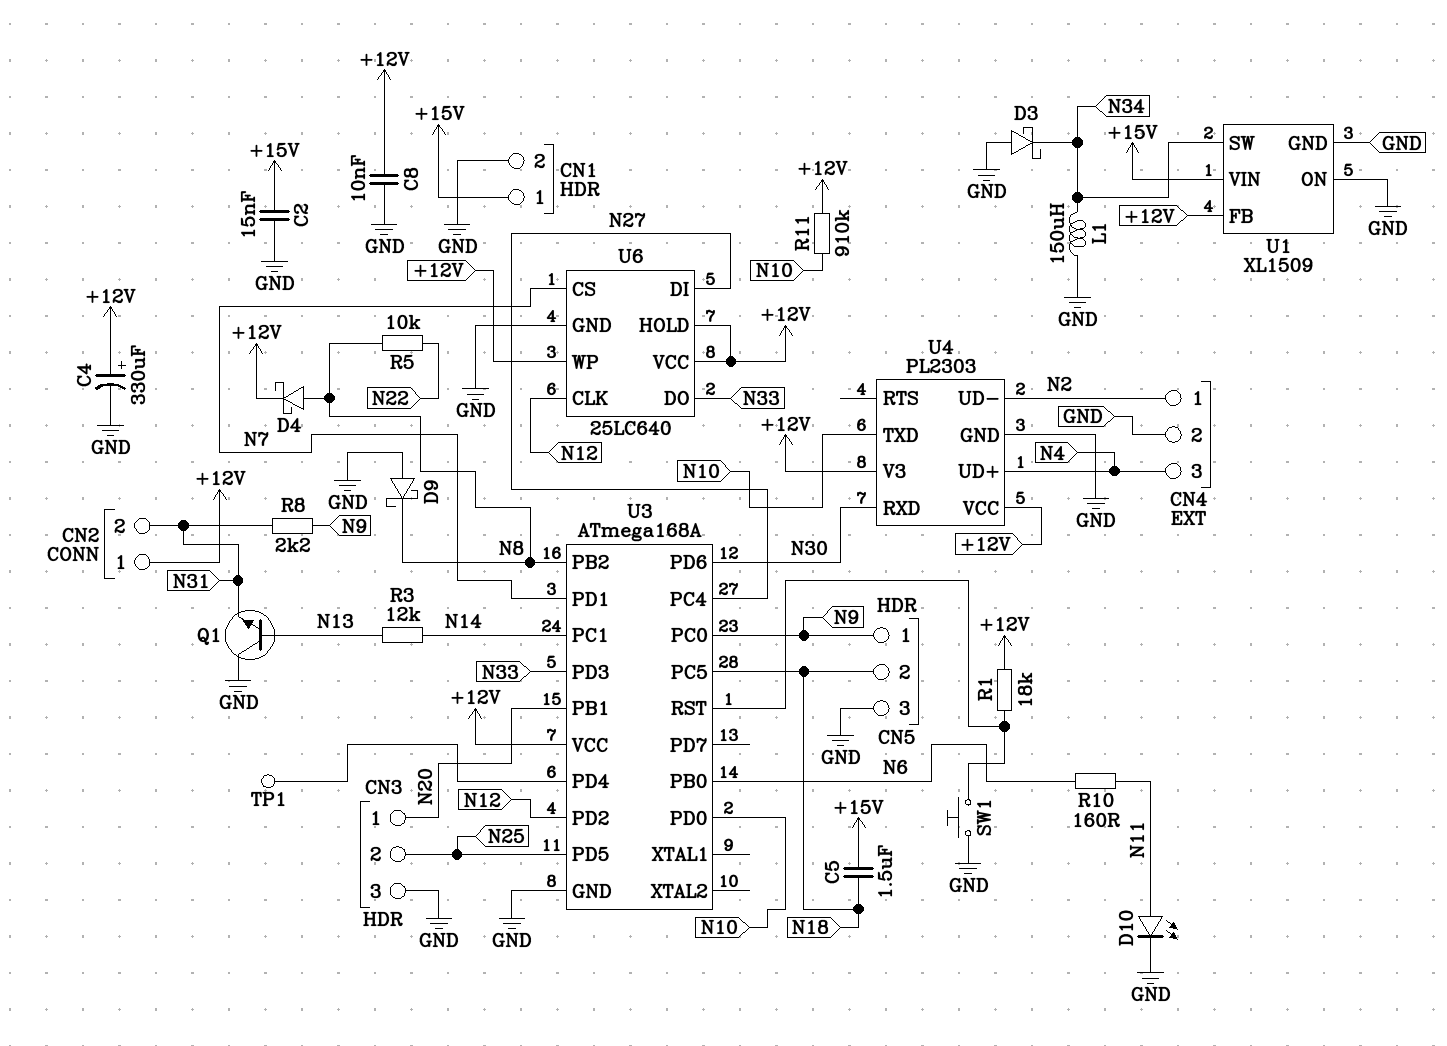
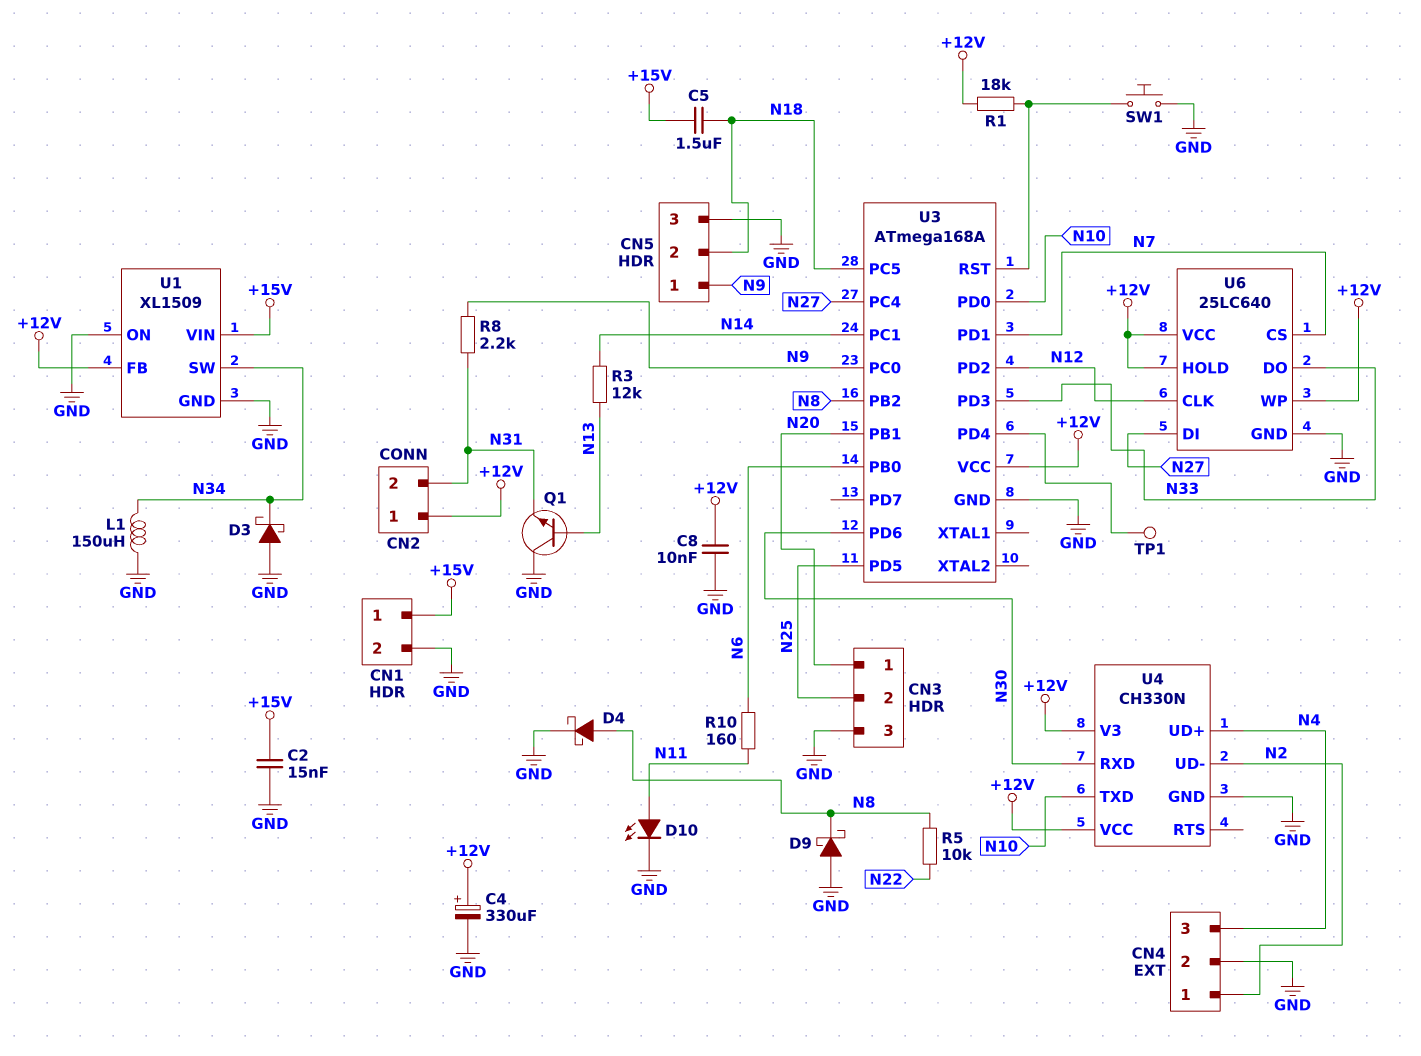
D4: schottky (A N8, K +12V) -> schottky (A N8, K GND)
R11: 910k (+12V, N10) -> none
U4: PL2303 -> CH330N

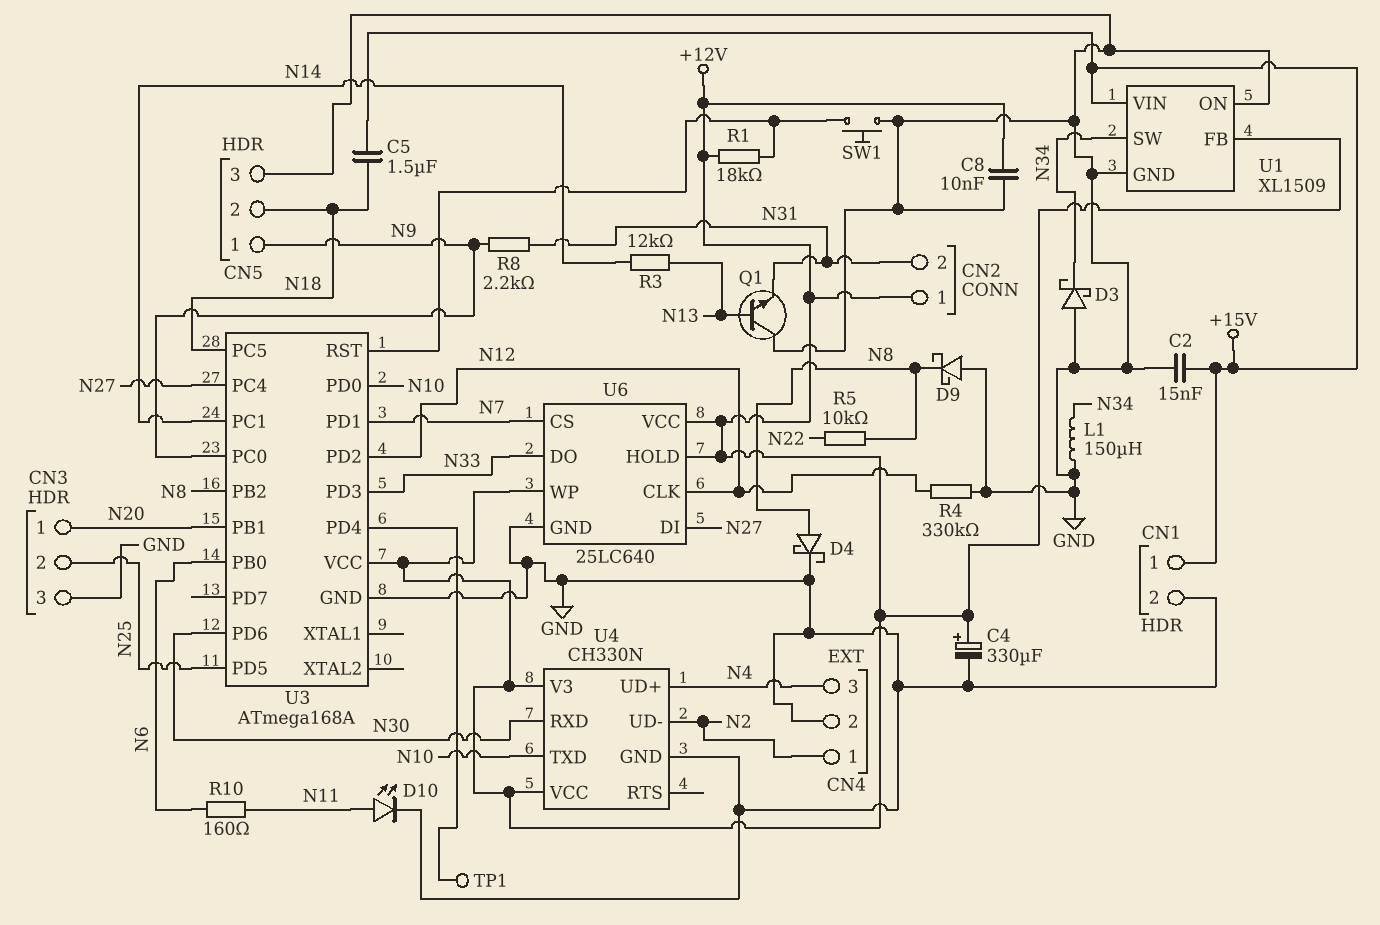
R4: none -> 330k (GND, N12)

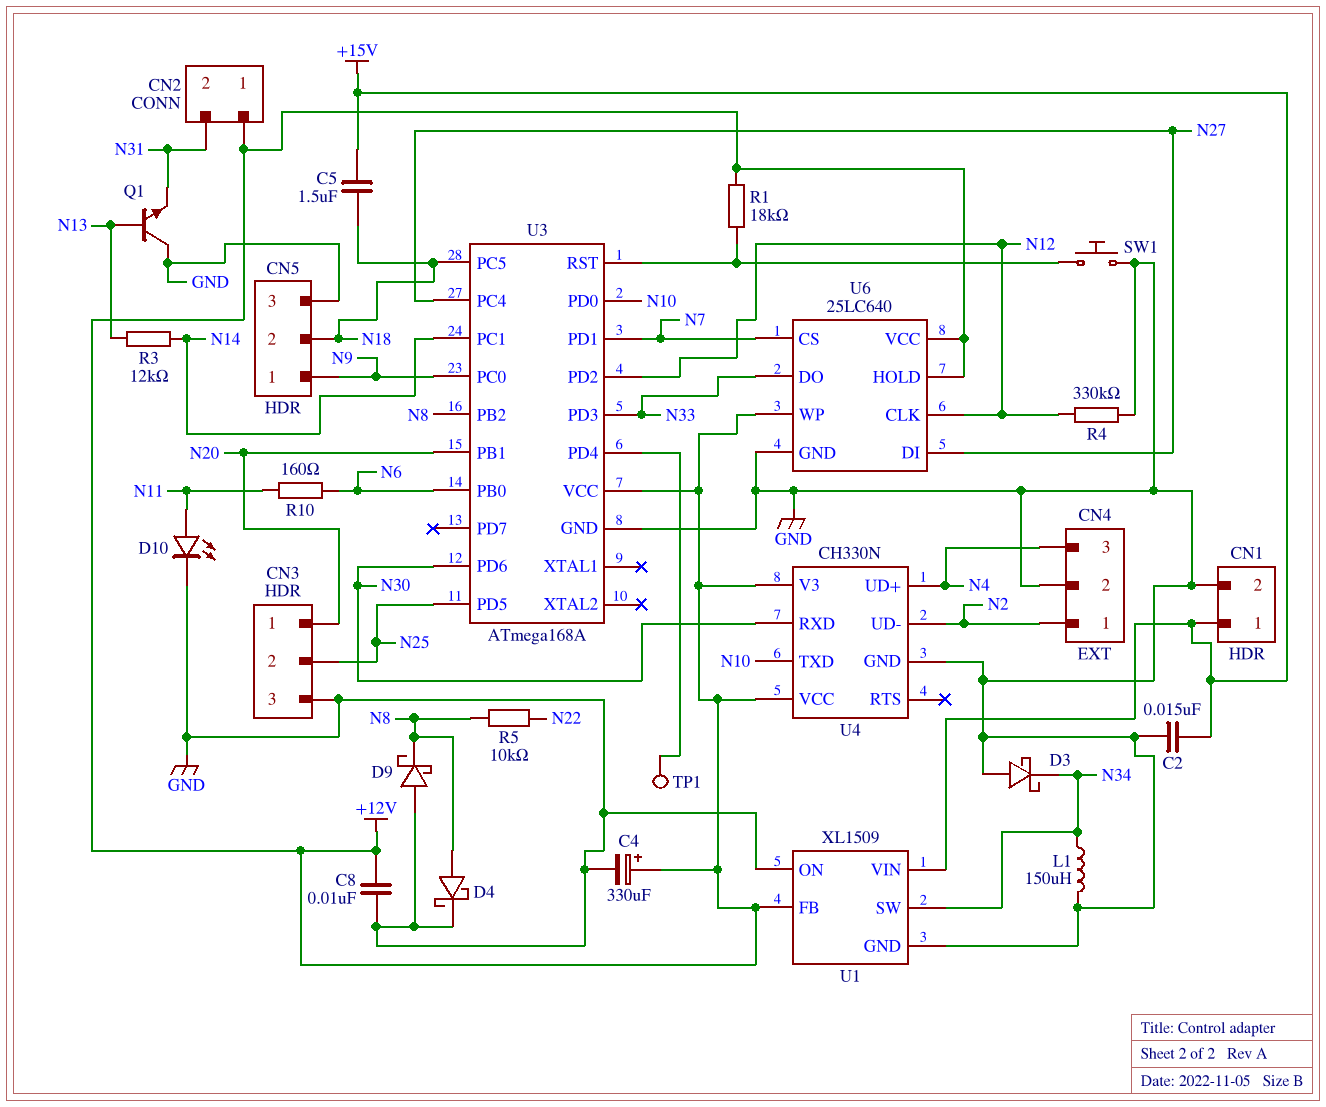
R8: 2.2k (N9, N31) -> none

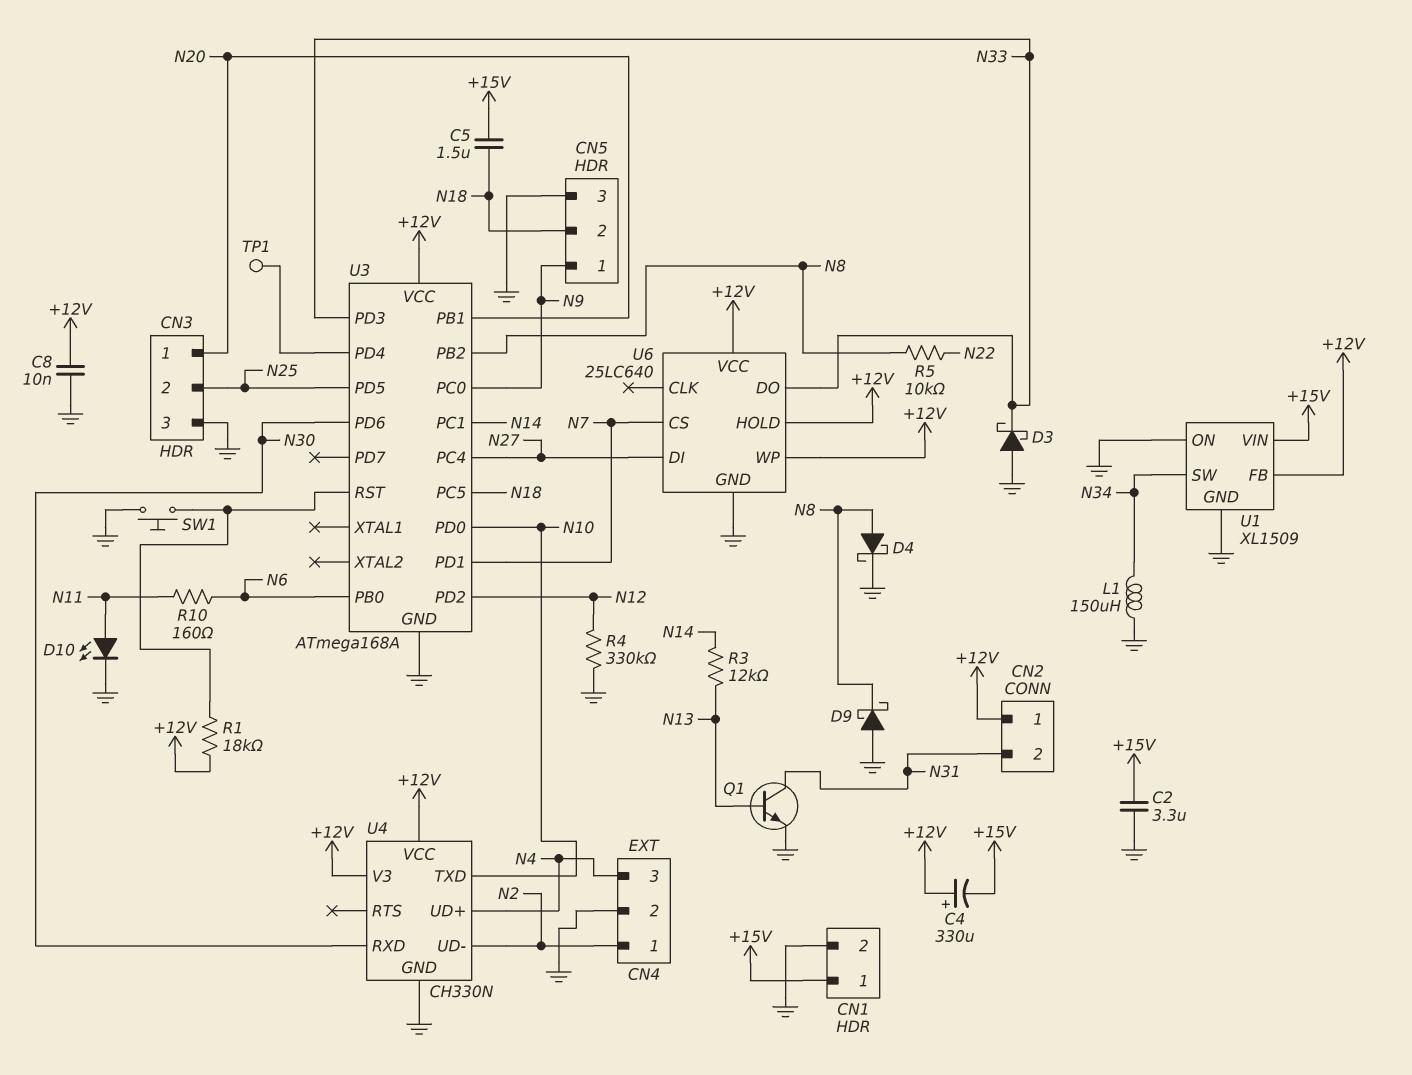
C2: 15nF (+15V, GND) -> 3.3uF (+15V, GND)
C4: 330uF (plus +12V, minus GND) -> 330uF (plus +12V, minus +15V)
D3: schottky (A GND, K N34) -> schottky (A GND, K N33)
Q1: NPN (B N13, C GND, E N31) -> NPN (B N13, C N31, E GND)
U6 pin CLK: N12 -> none

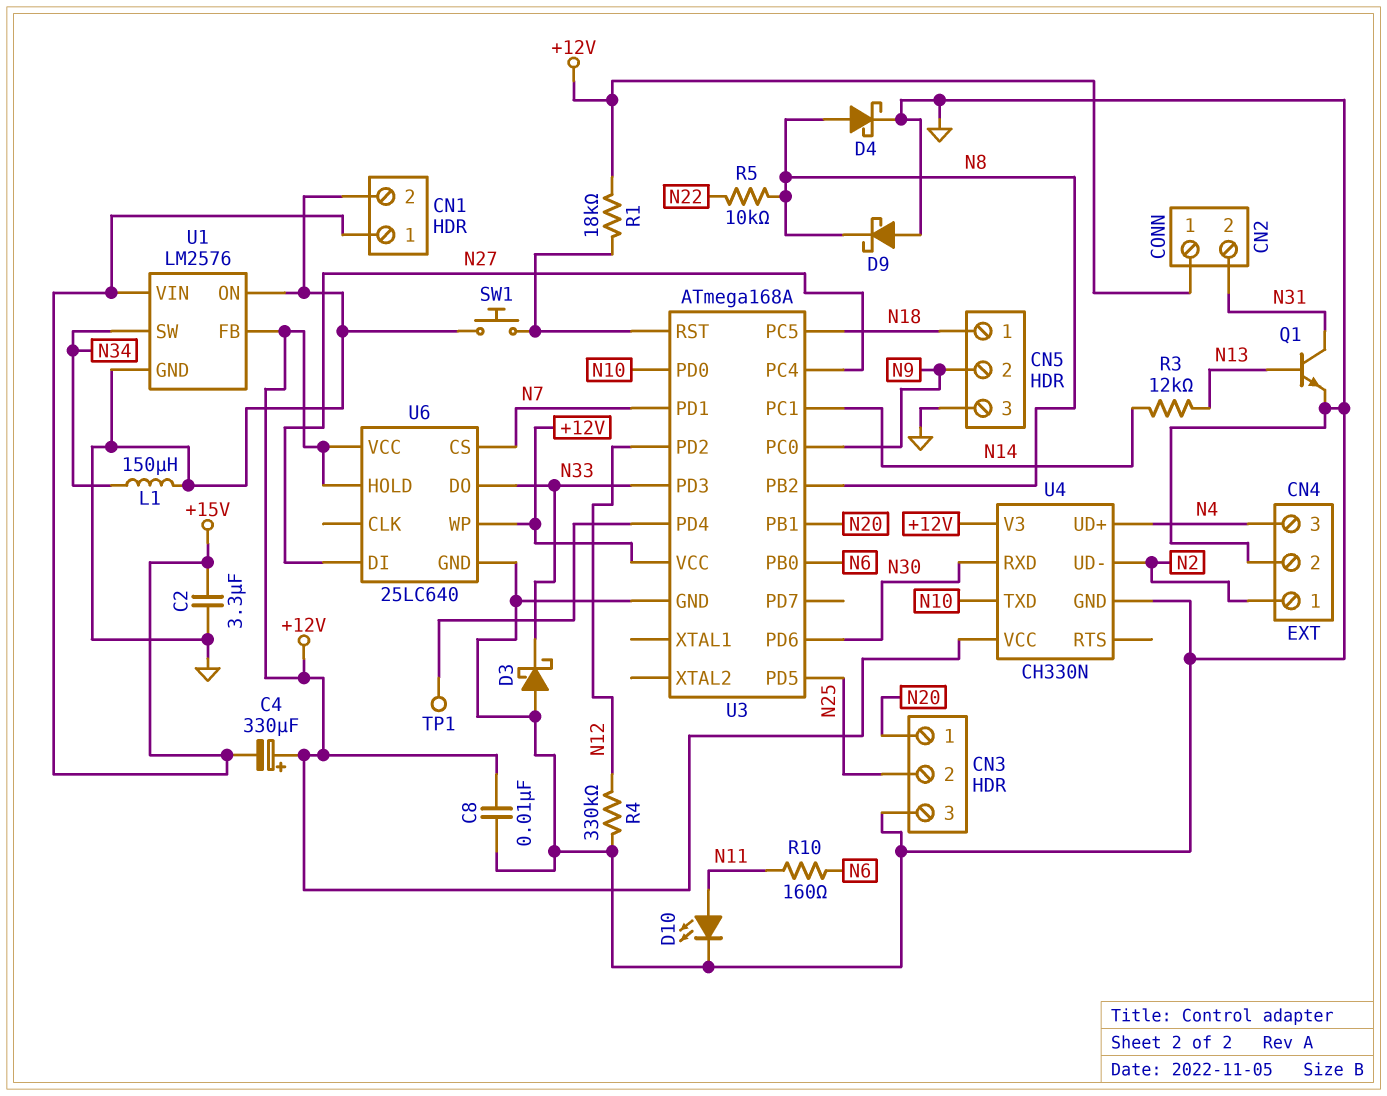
C5: 1.5uF (+15V, N18) -> none
CN5 pin 1: N9 -> N18
CN5 pin 2: N18 -> N9
U1: XL1509 -> LM2576

